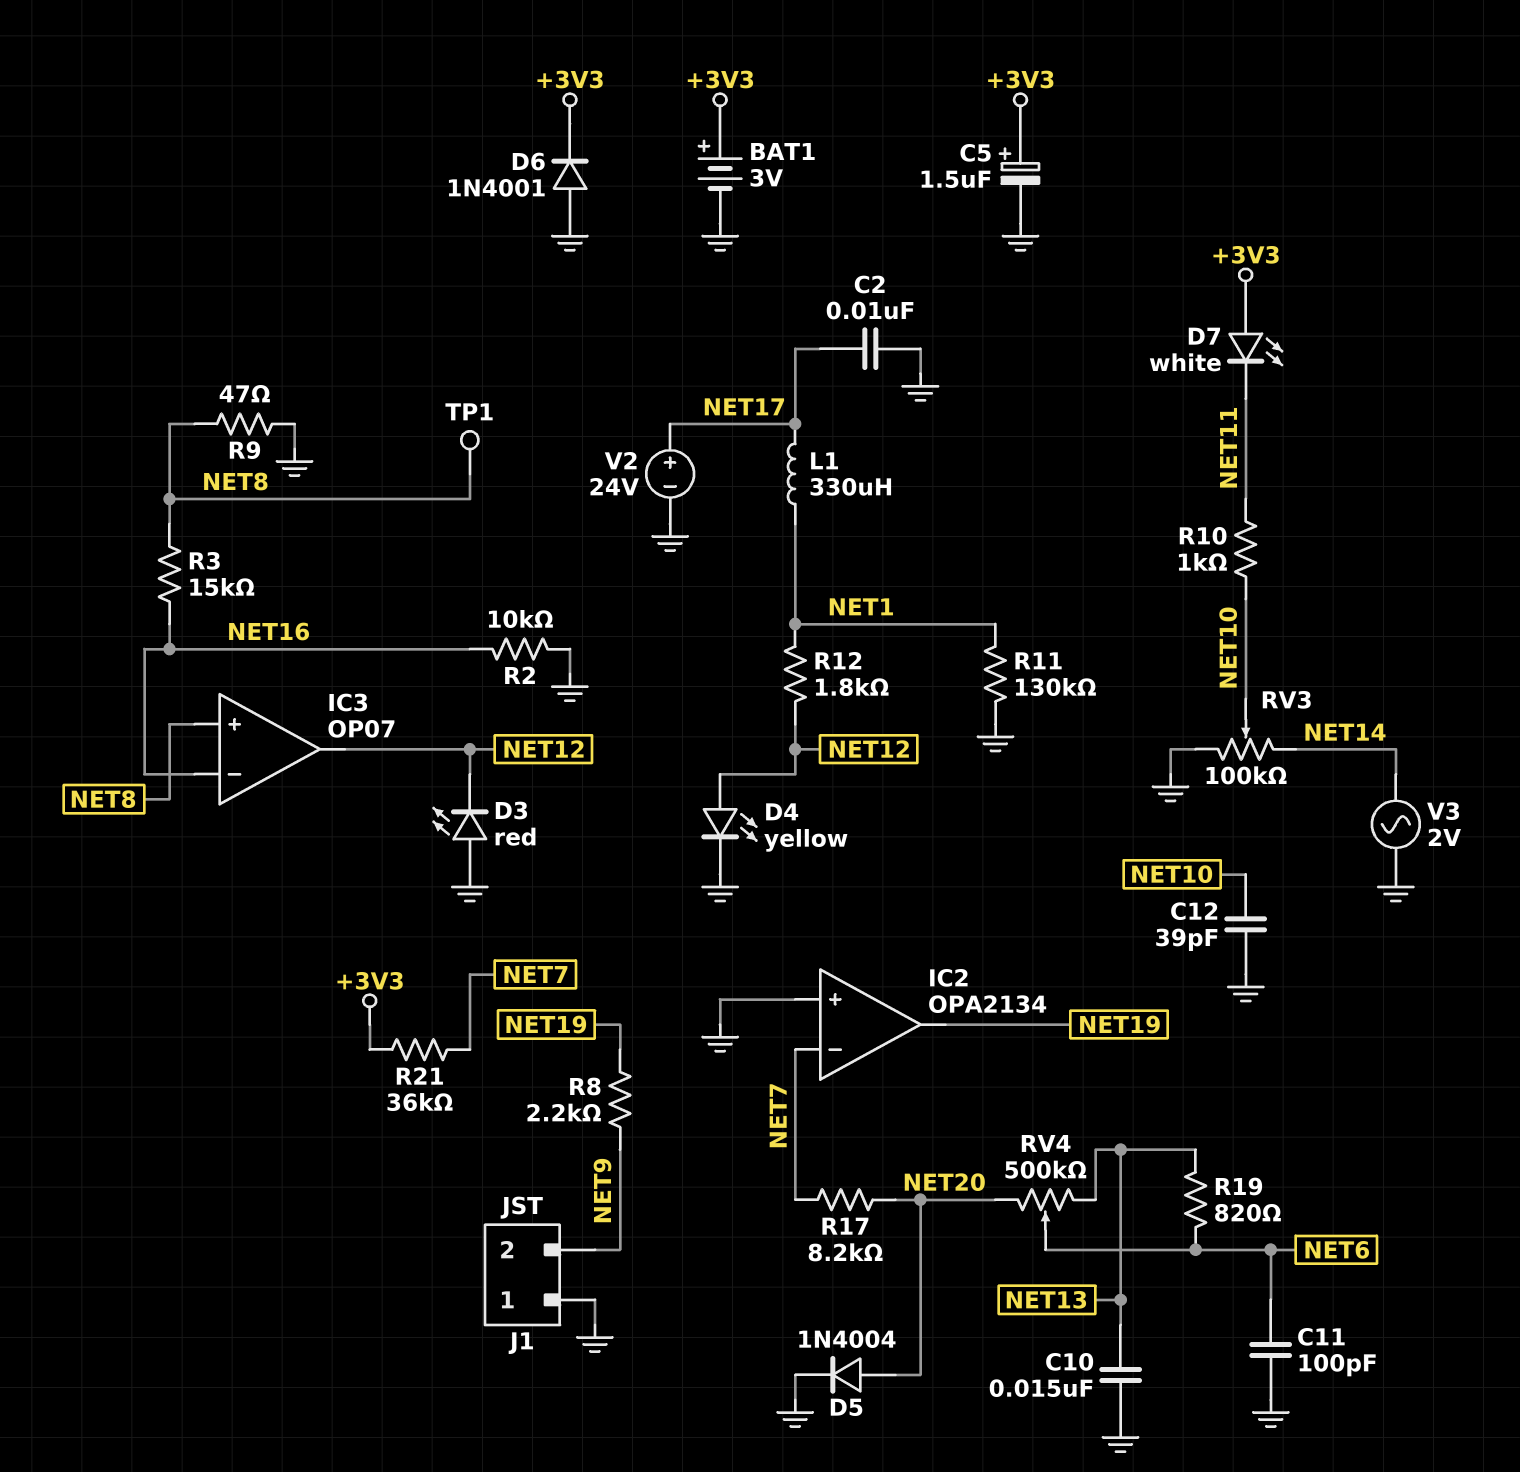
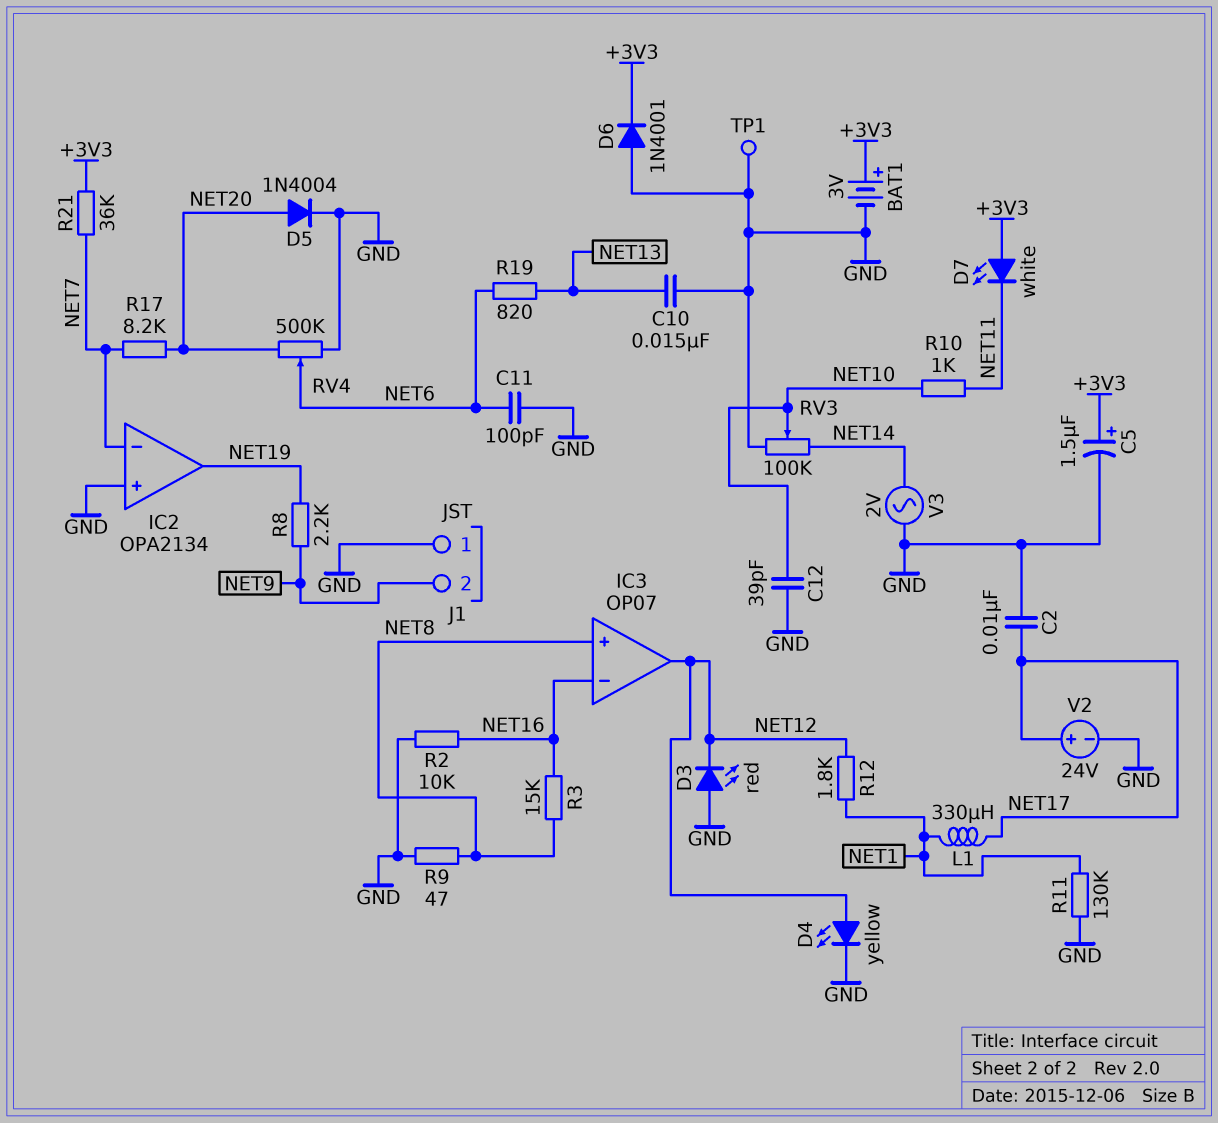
RV4: 500k (NET13, NET20, wiper NET6) -> 500k (GND, NET20, wiper NET6)
TP1: test point (NET8) -> test point (GND)

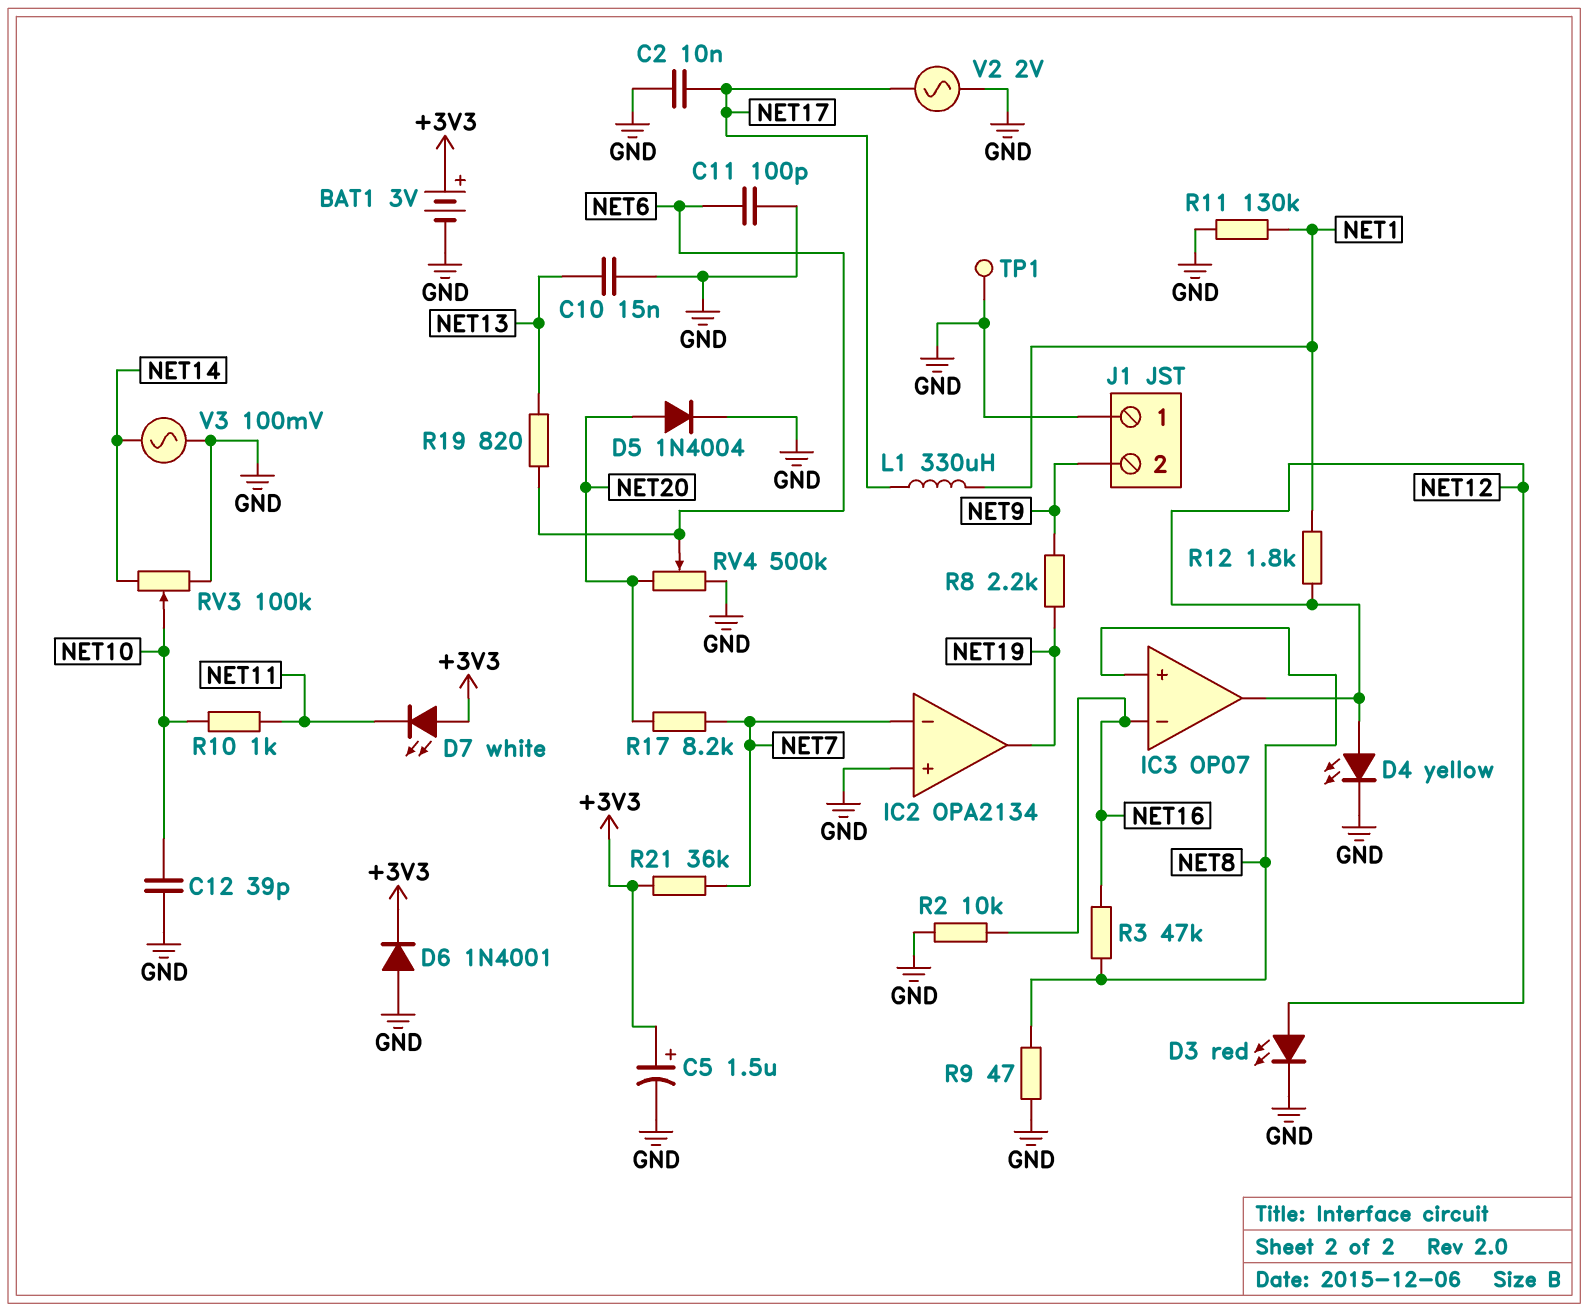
D3: LED red (A GND, K NET12) -> LED red (A NET12, K GND)
R3: 15k (NET8, NET16) -> 47k (NET8, NET16)
V2: 24V (plus NET17, minus GND) -> AC 2V (GND, NET17)
V3: AC 2V (GND, NET14) -> AC 100mV (GND, NET14)

